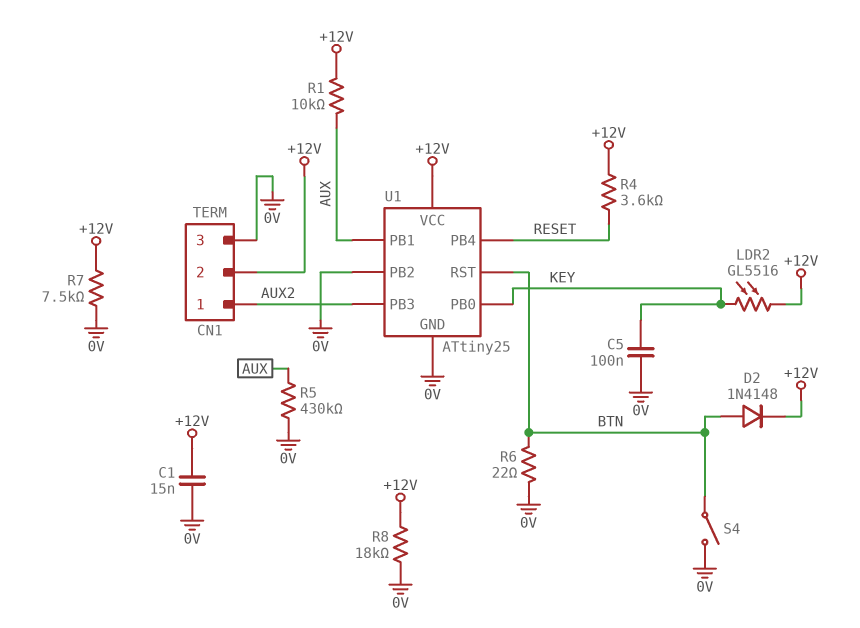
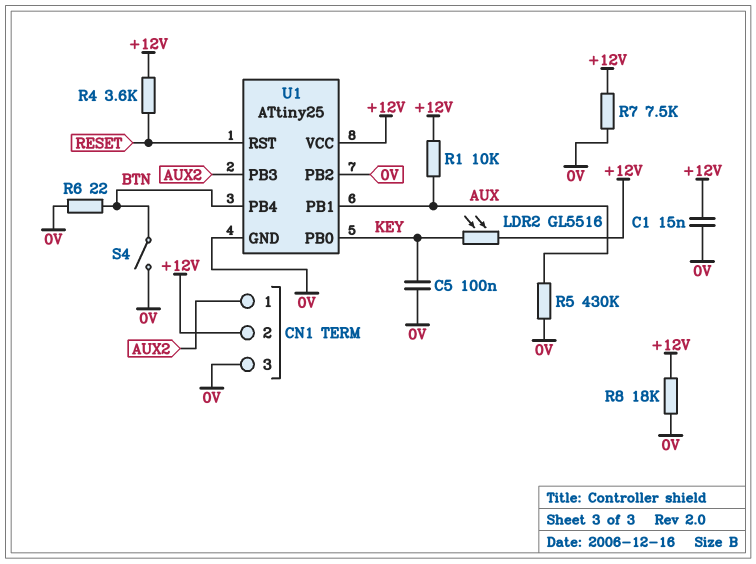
D2: diode 1N4148 (A BTN, K +12V) -> none
U1 pin PB4: RESET -> BTN
U1 pin RST: BTN -> RESET

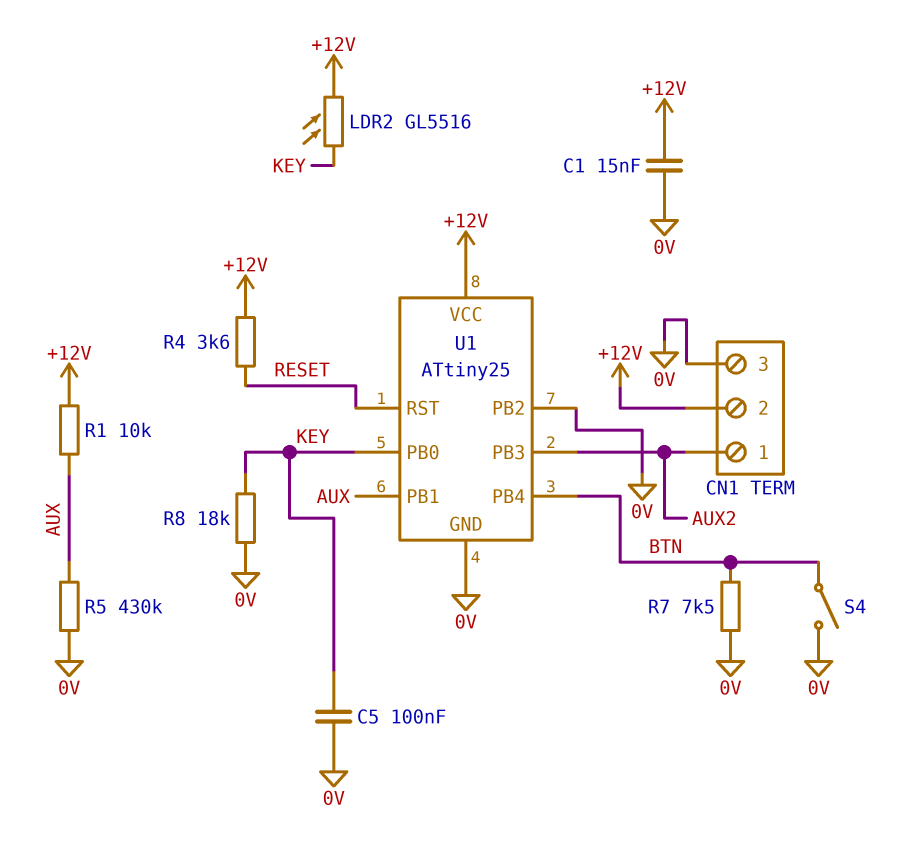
R6: 22 (0V, BTN) -> none
R7: 7.5k (+12V, 0V) -> 7.5k (0V, BTN)
R8: 18k (+12V, 0V) -> 18k (0V, KEY)

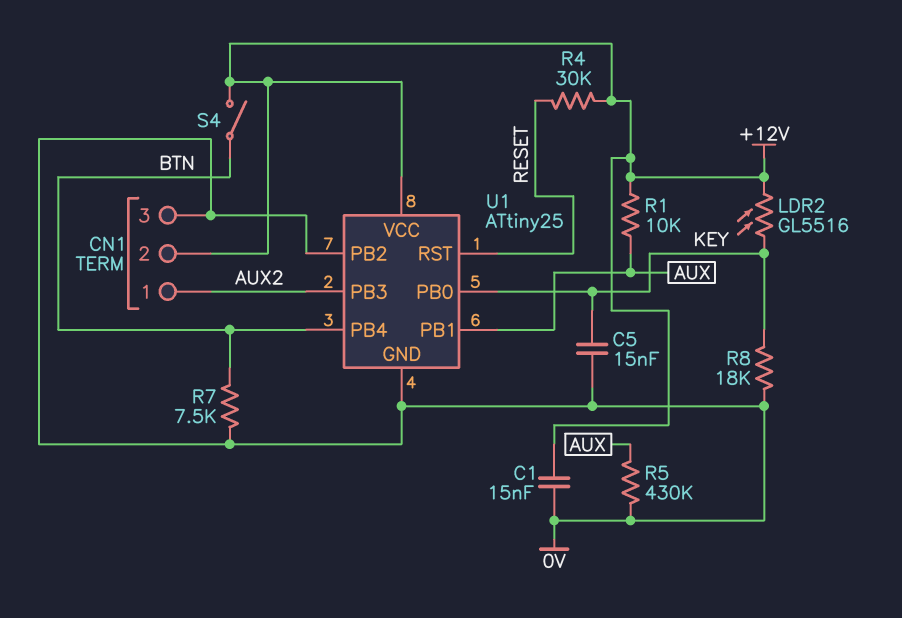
C5: 100nF (0V, KEY) -> 15nF (0V, KEY)
R4: 3.6k (+12V, RESET) -> 30k (+12V, RESET)
S4: switch (0V, BTN) -> switch (+12V, BTN)

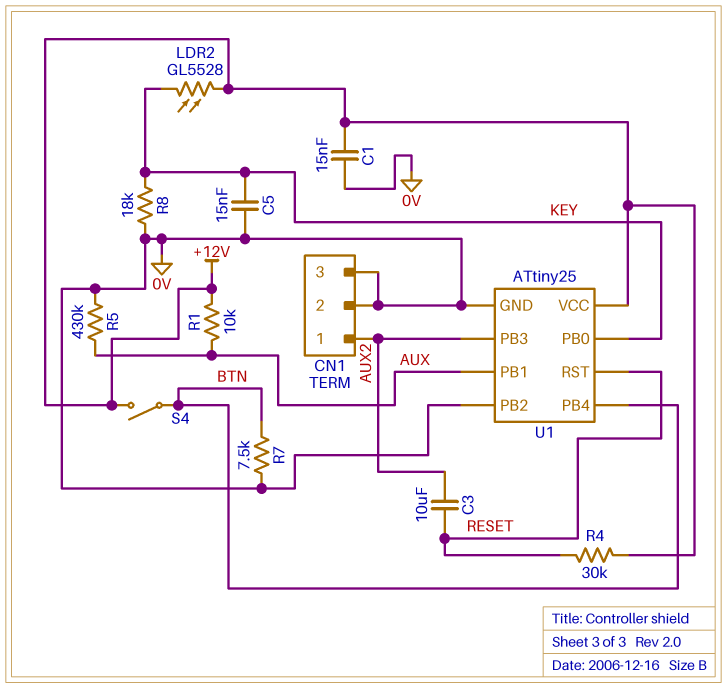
C3: none -> 10uF (AUX2, RESET)
CN1 pin 2: +12V -> 0V
LDR2: GL5516 (+12V, KEY) -> GL5528 (+12V, KEY)

